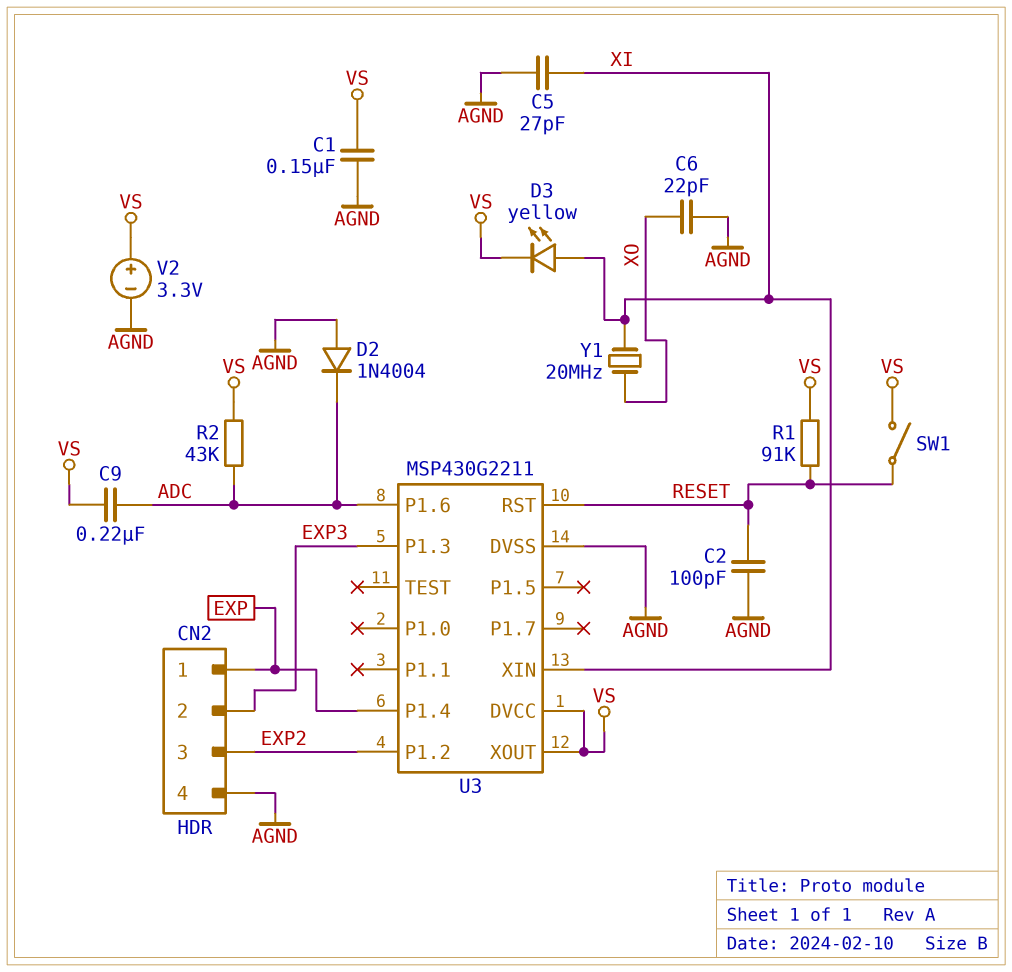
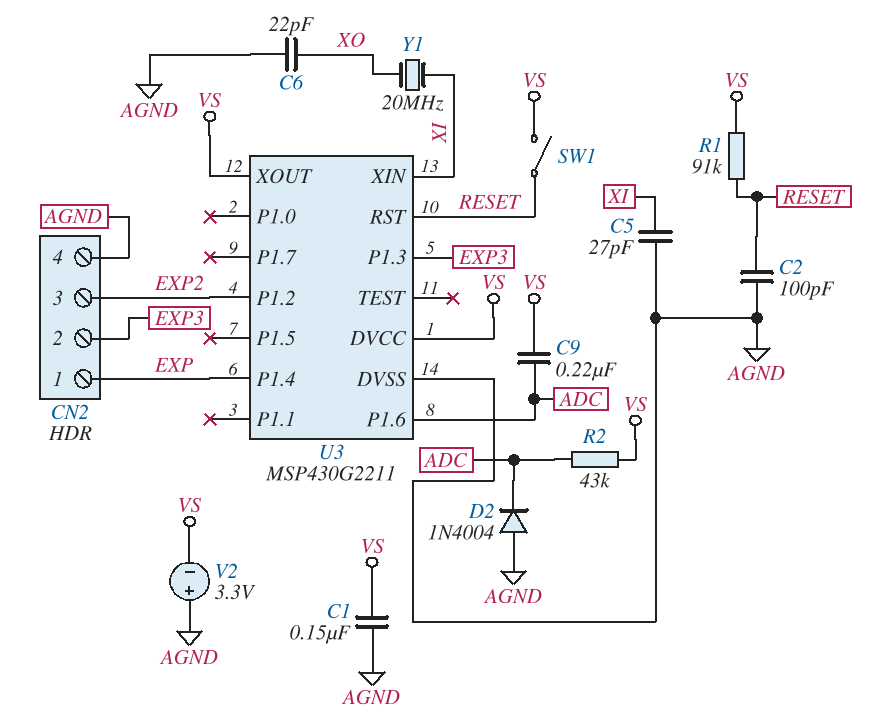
D3: LED yellow (A XI, K VS) -> none
V2: 3.3V (plus VS, minus AGND) -> 3.3V (plus AGND, minus VS)

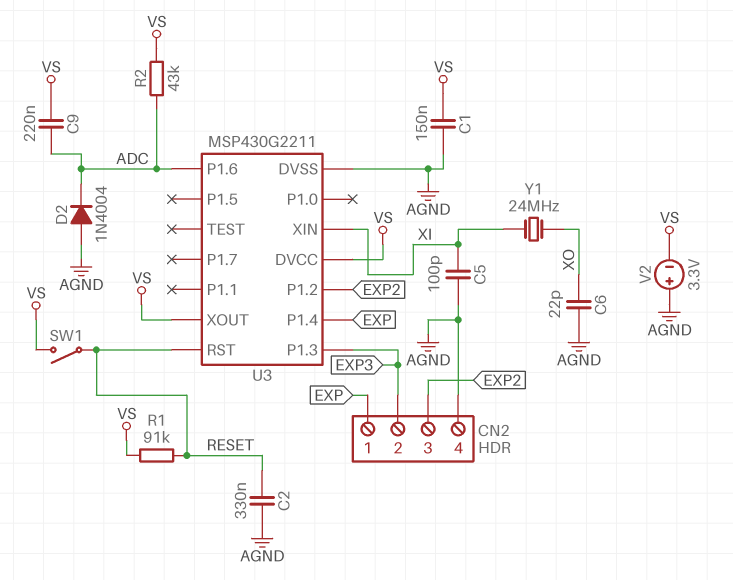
C2: 100pF (AGND, RESET) -> 330nF (AGND, RESET)
C5: 27pF (AGND, XI) -> 100pF (AGND, XI)
Y1: 20MHz (XI, XO) -> 24MHz (XI, XO)

